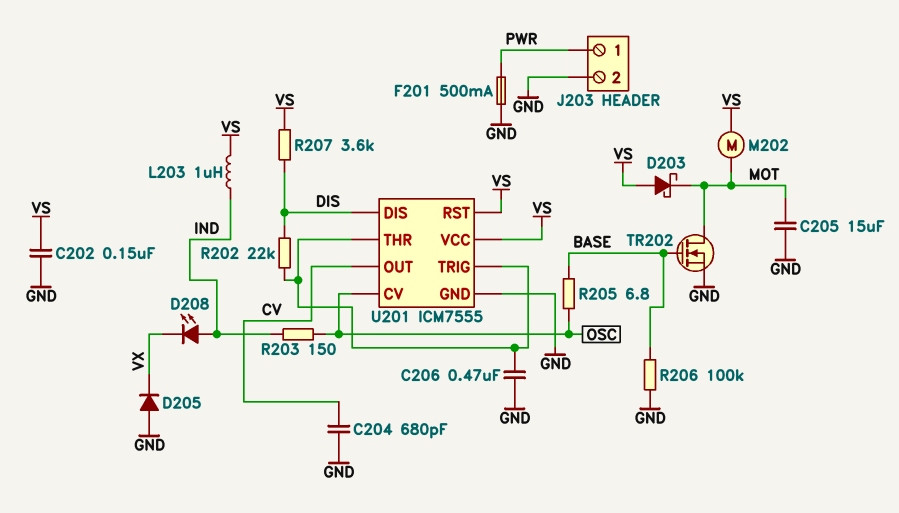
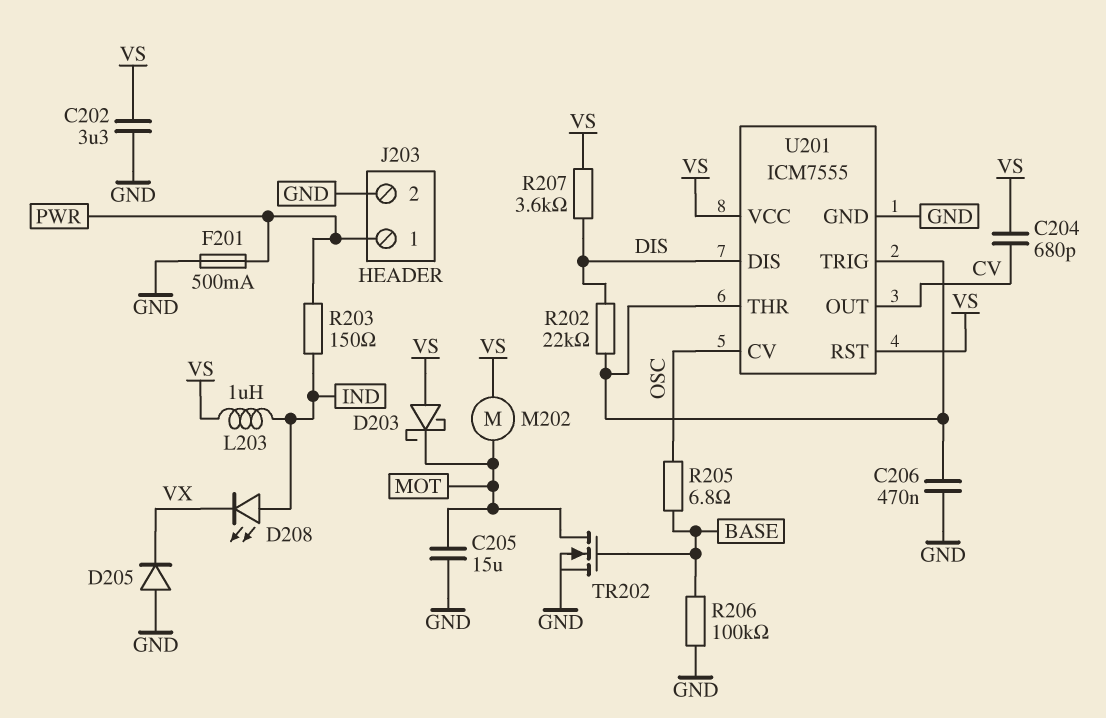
C202: 150nF (GND, VS) -> 3.3uF (GND, VS)
C204: 680pF (CV, GND) -> 680pF (CV, VS)
R203: 150 (IND, OSC) -> 150 (IND, PWR)

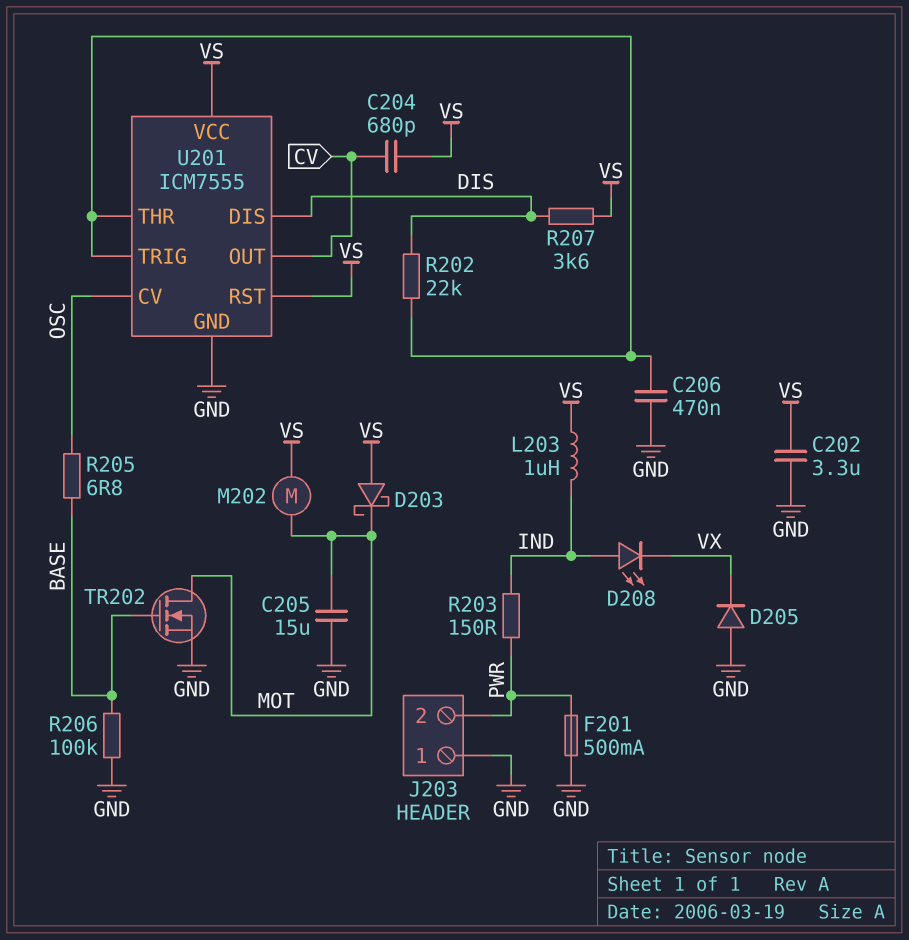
J203 pin 1: PWR -> GND
J203 pin 2: GND -> PWR

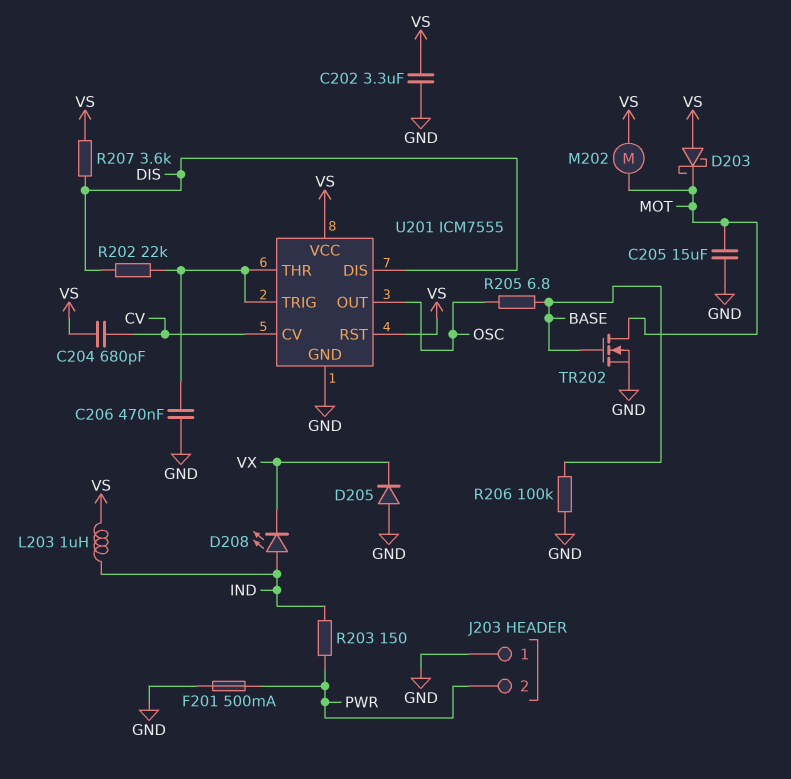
U201 pin CV: OSC -> CV
U201 pin OUT: CV -> OSC

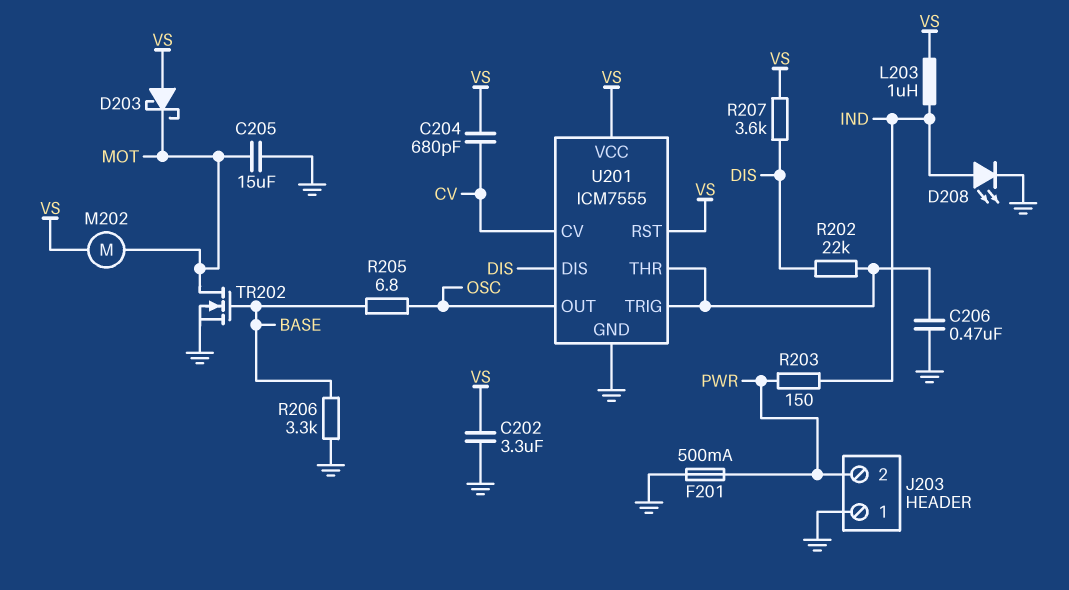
D205: diode (A GND, K VX) -> none
D208: LED (A IND, K VX) -> LED (A IND, K GND)
R206: 100k (BASE, GND) -> 3.3k (BASE, GND)

